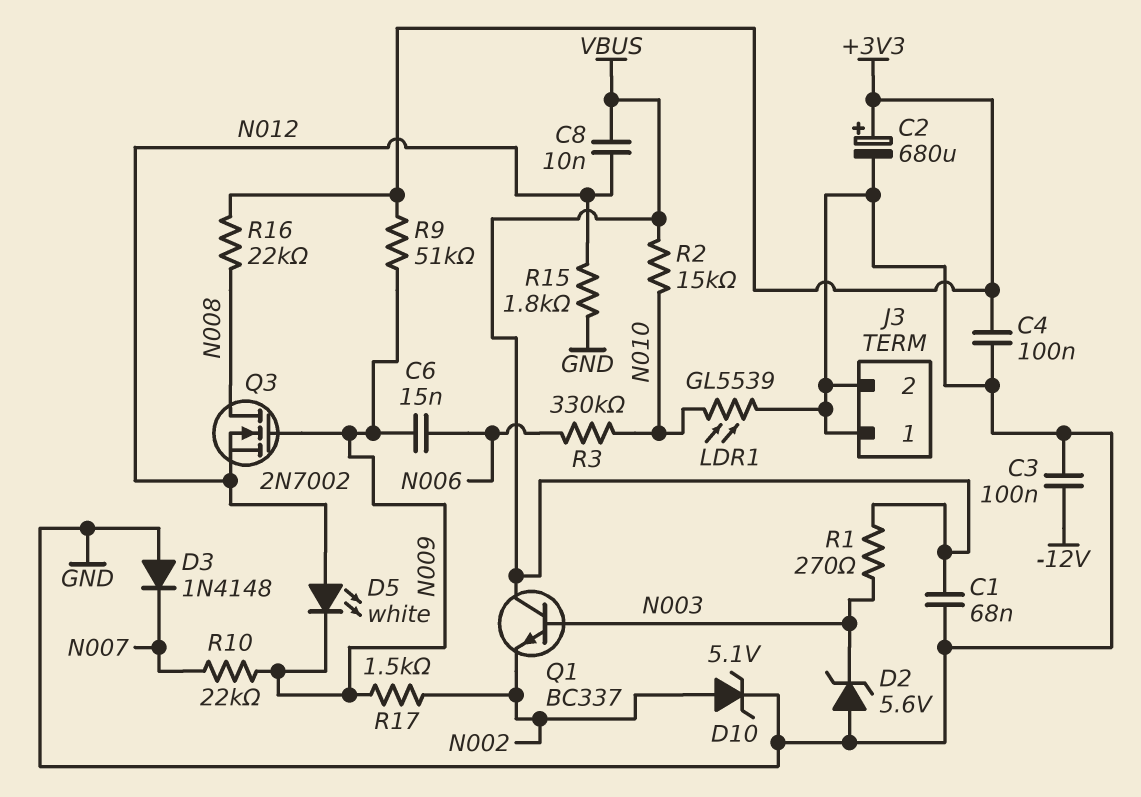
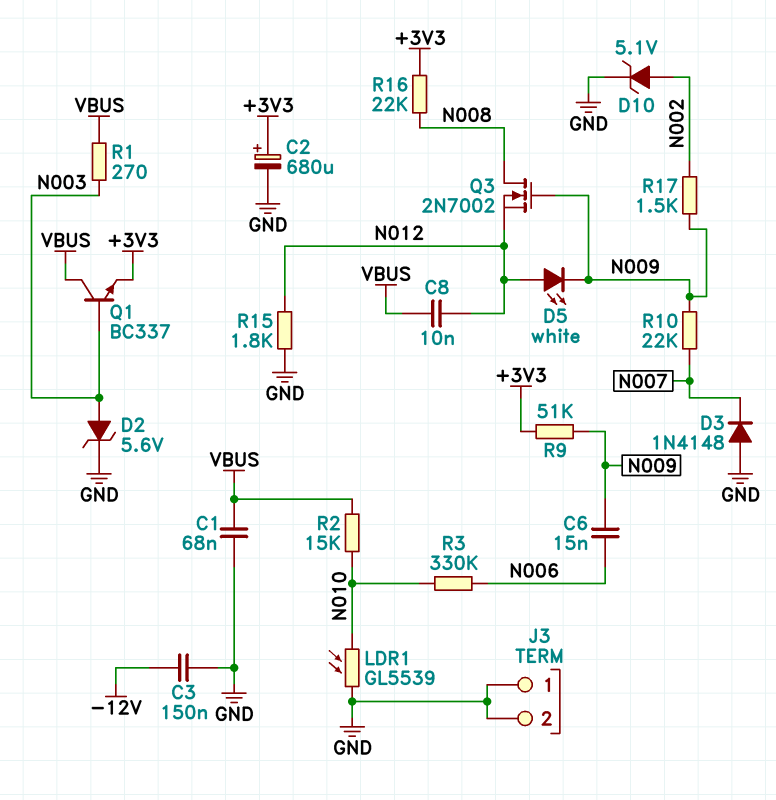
C3: 100nF (-12V, GND) -> 150nF (-12V, GND)
C4: 100nF (+3V3, GND) -> none
D2: zener 5.6V (A GND, K N003) -> zener 5.6V (A N003, K GND)
Q1: NPN BC337 (B N003, C VBUS, E N002) -> NPN BC337 (B N003, C VBUS, E +3V3)

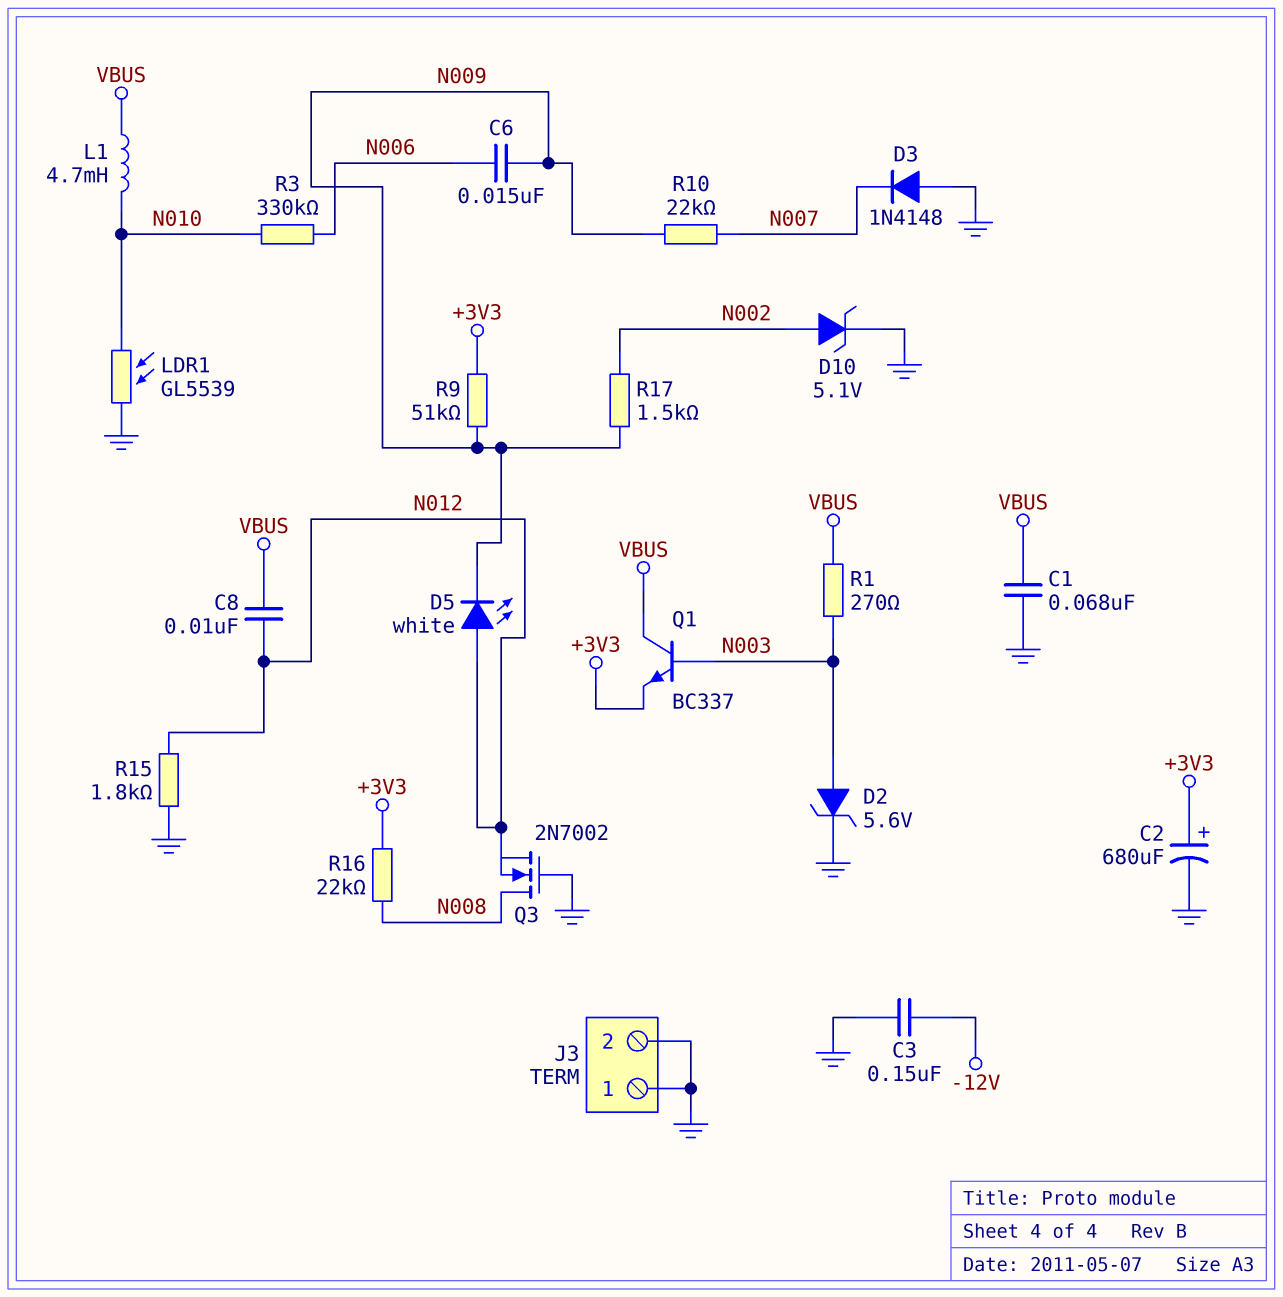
L1: none -> 4.7mH (N010, VBUS)
Q3: NMOS 2N7002 (G N009, D N008, S N012) -> NMOS 2N7002 (G GND, D N008, S N012)
R2: 15k (N010, VBUS) -> none

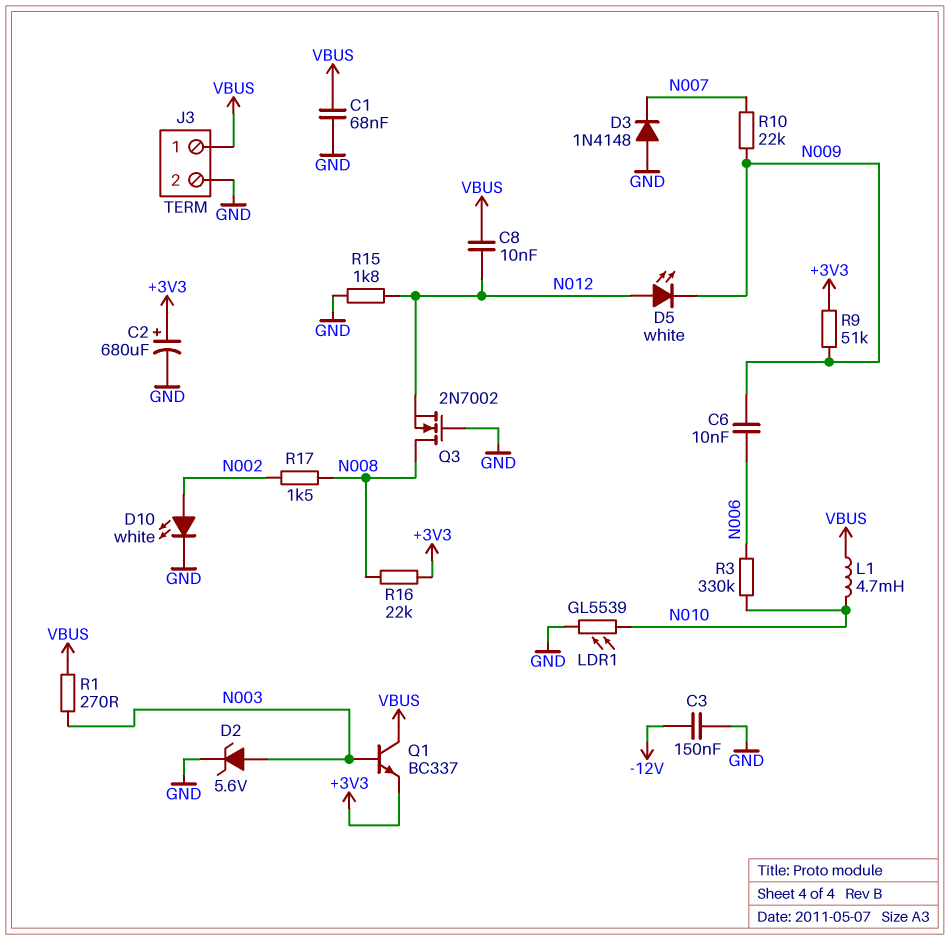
C6: 15nF (N006, N009) -> 10nF (N006, N009)
D10: zener 5.1V (A N002, K GND) -> LED white (A N002, K GND)
J3 pin 1: GND -> VBUS
R17: 1.5k (N002, N009) -> 1.5k (N002, N008)

